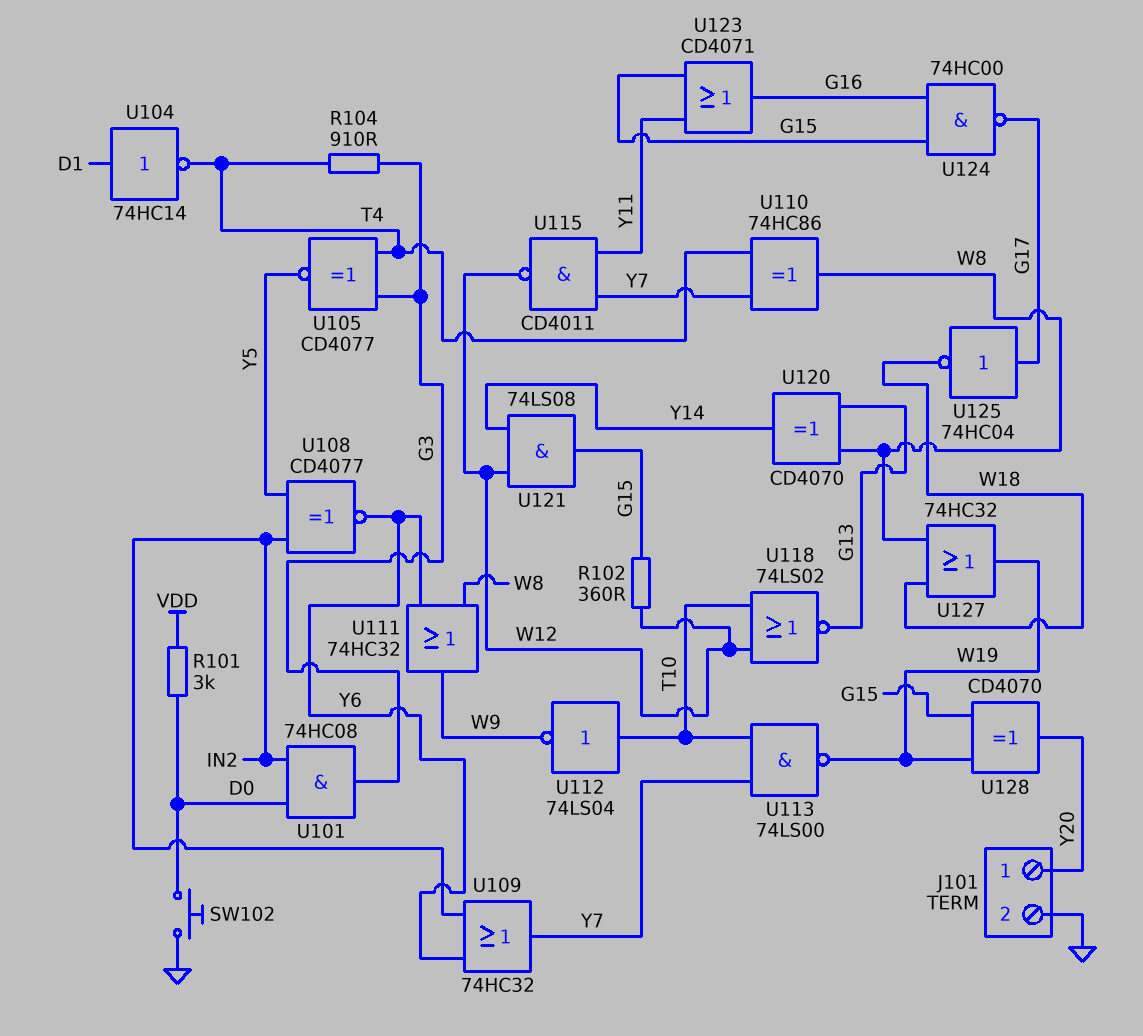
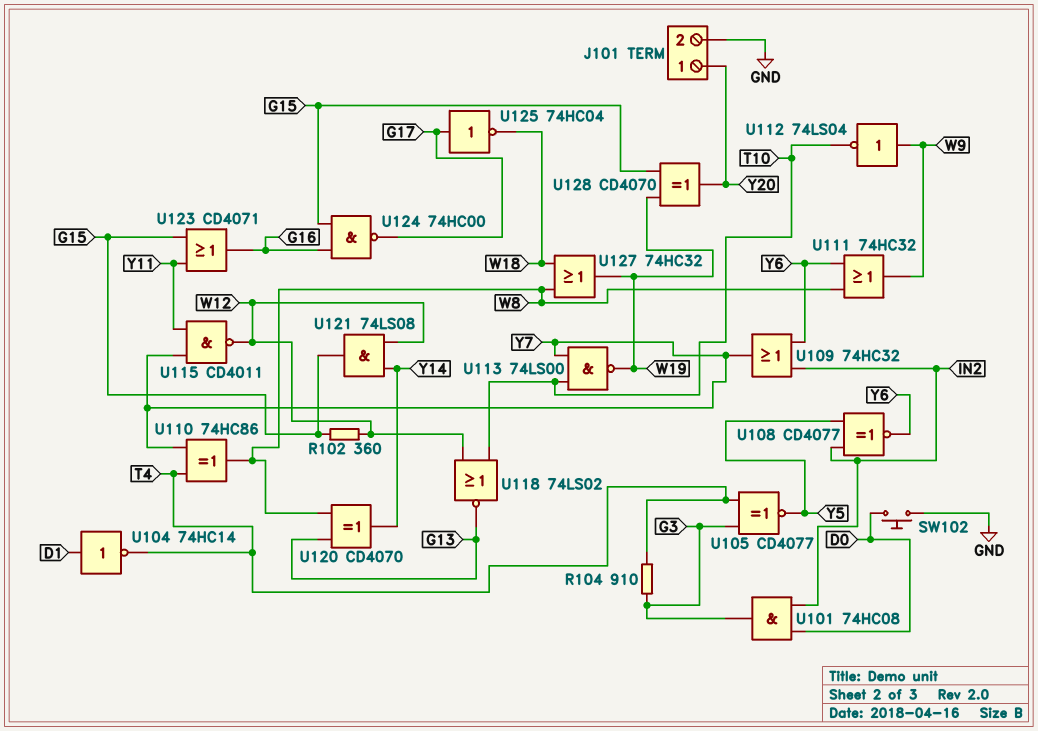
R101: 3k (D0, VDD) -> none
U112: NOT 74LS04 (in T10, out W9) -> NOT 74LS04 (in W9, out T10)

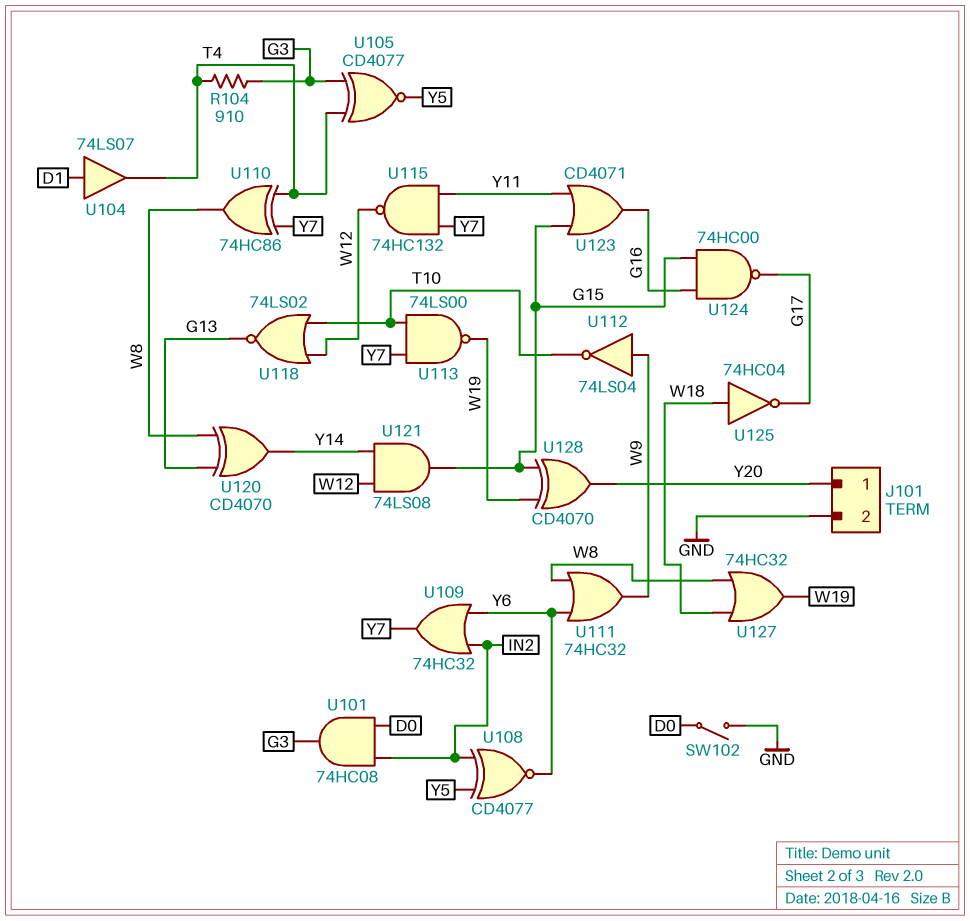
R102: 360 (G15, W12) -> none
SW102: button (D0, GND) -> switch (D0, GND)
U104: NOT 74HC14 (in D1, out T4) -> buffer 74LS07 (in D1, out T4)
U115: NAND CD4011 (in Y7, in Y11, out W12) -> NAND 74HC132 (in Y7, in Y11, out W12)
U125: NOT 74HC04 (in G17, out W18) -> NOT 74HC04 (in W18, out G17)

